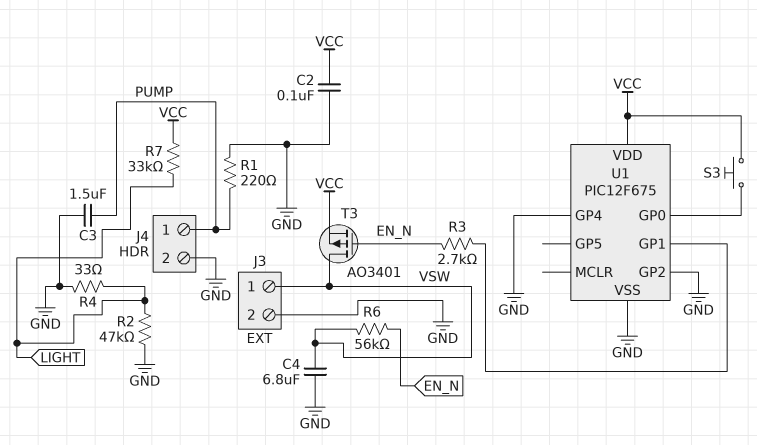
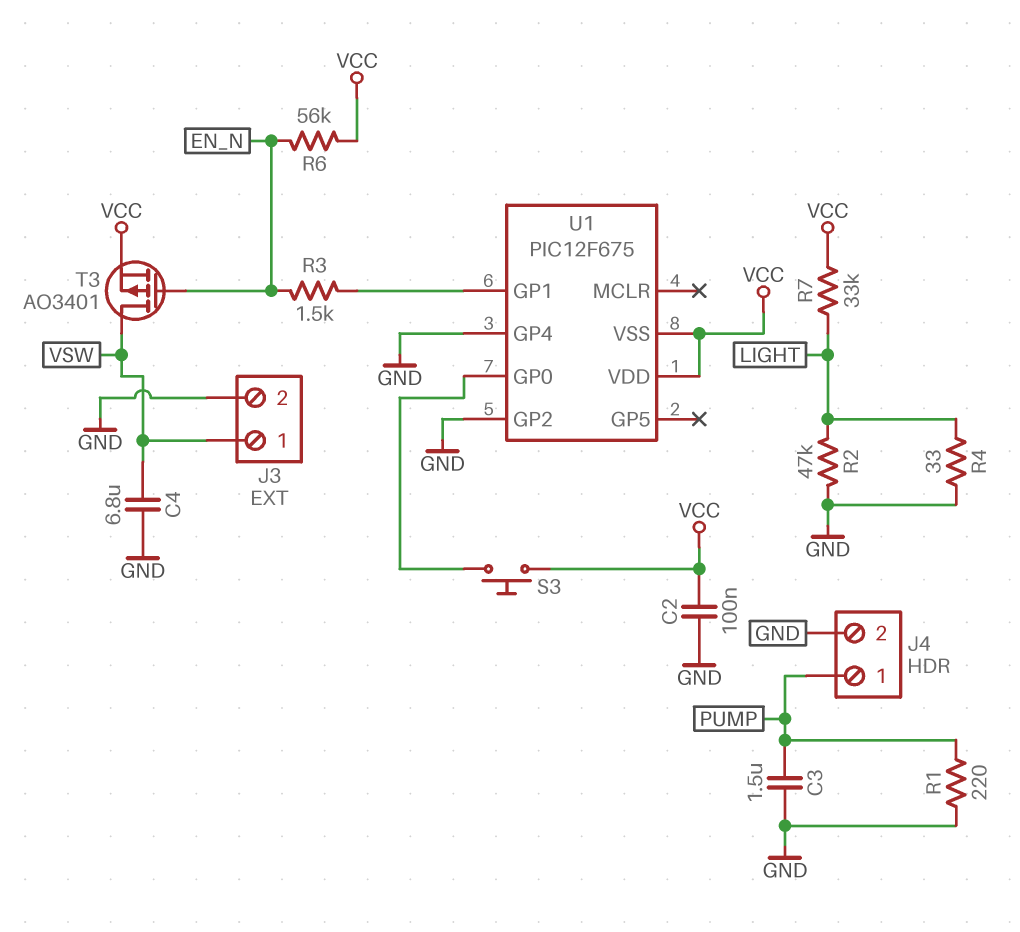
R3: 2.7k (EN_N, U1/GP1) -> 1.5k (EN_N, U1/GP1)
R6: 56k (EN_N, VSW) -> 56k (EN_N, VCC)
U1 pin VSS: GND -> VCC

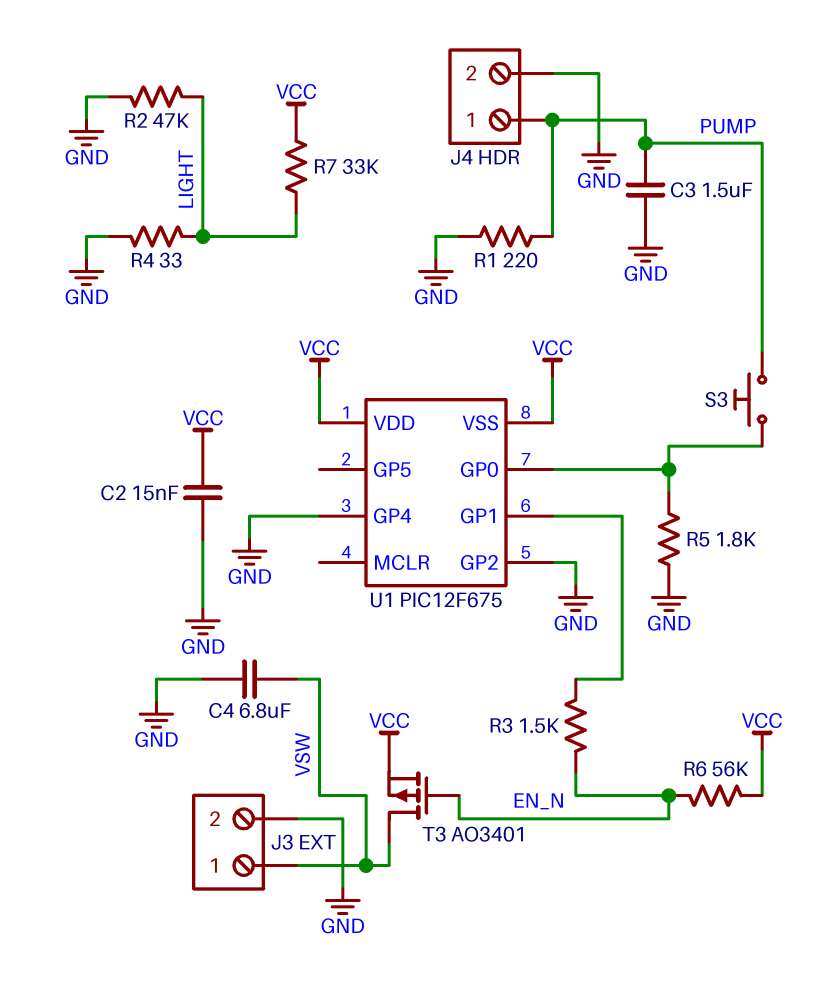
C2: 100nF (GND, VCC) -> 15nF (GND, VCC)
R5: none -> 1.8k (GND, U1/GP0)
S3: button (U1/GP0, VCC) -> button (PUMP, U1/GP0)

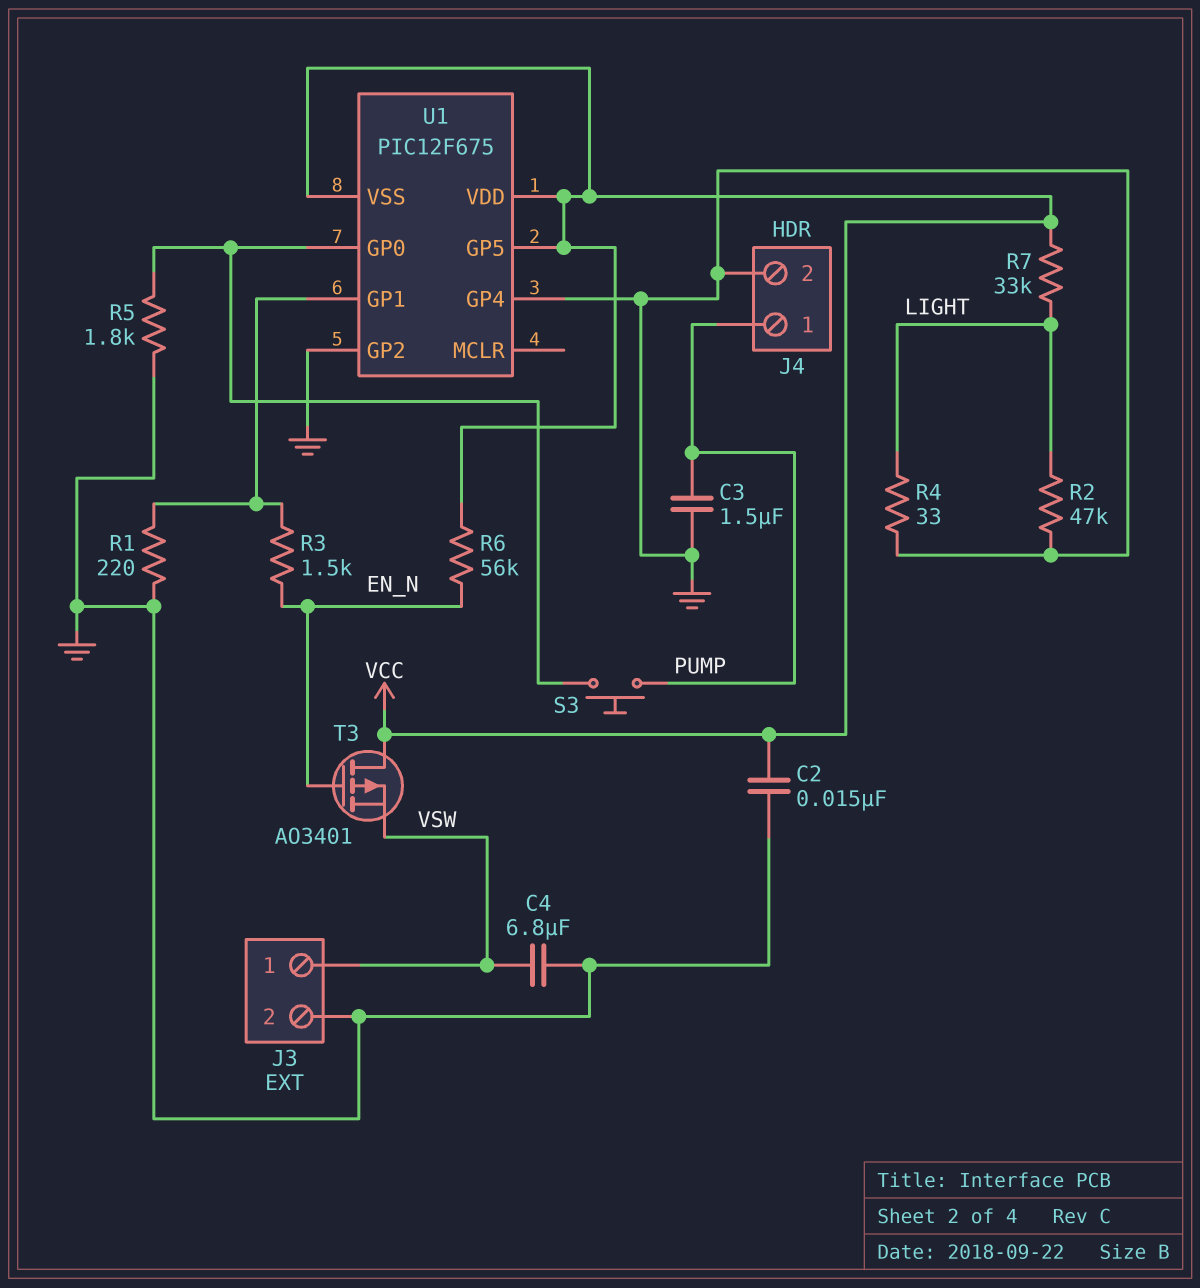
R1: 220 (GND, PUMP) -> 220 (GND, U1/GP1)
T3: PMOS AO3401 (G EN_N, D VSW, S VCC) -> PMOS AO3401 (G EN_N, D VCC, S VSW)
U1 pin GP5: none -> VCC

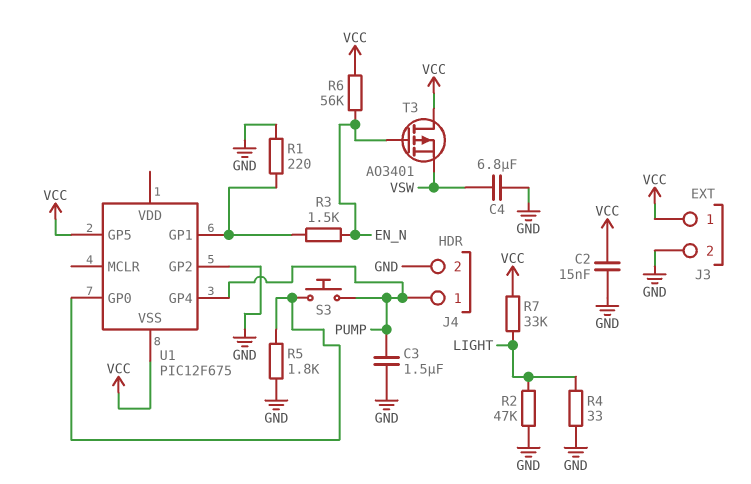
J3 pin 1: VSW -> VCC
U1 pin GP4: GND -> PUMP
U1 pin VDD: VCC -> none

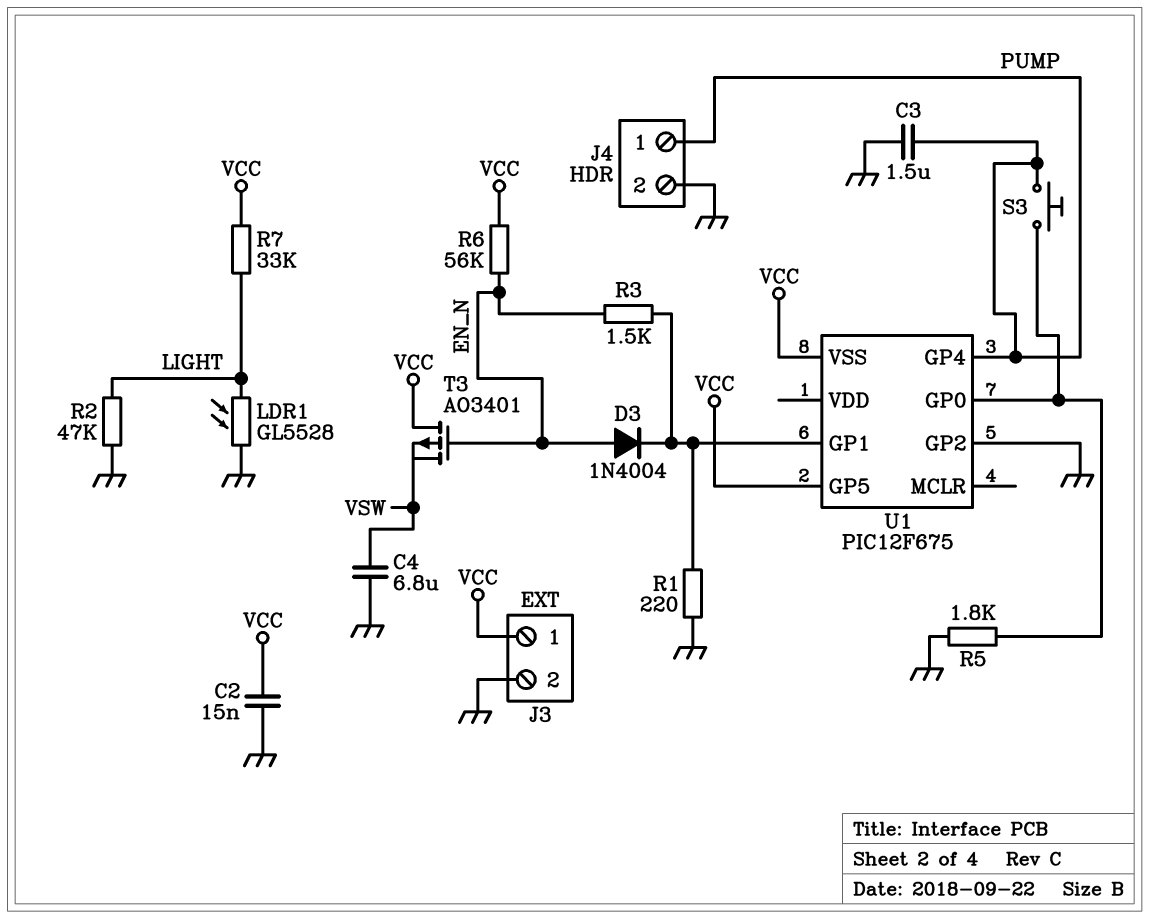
D3: none -> diode 1N4004 (A EN_N, K U1/GP1)
LDR1: none -> GL5528 (GND, LIGHT)
R4: 33 (GND, LIGHT) -> none

